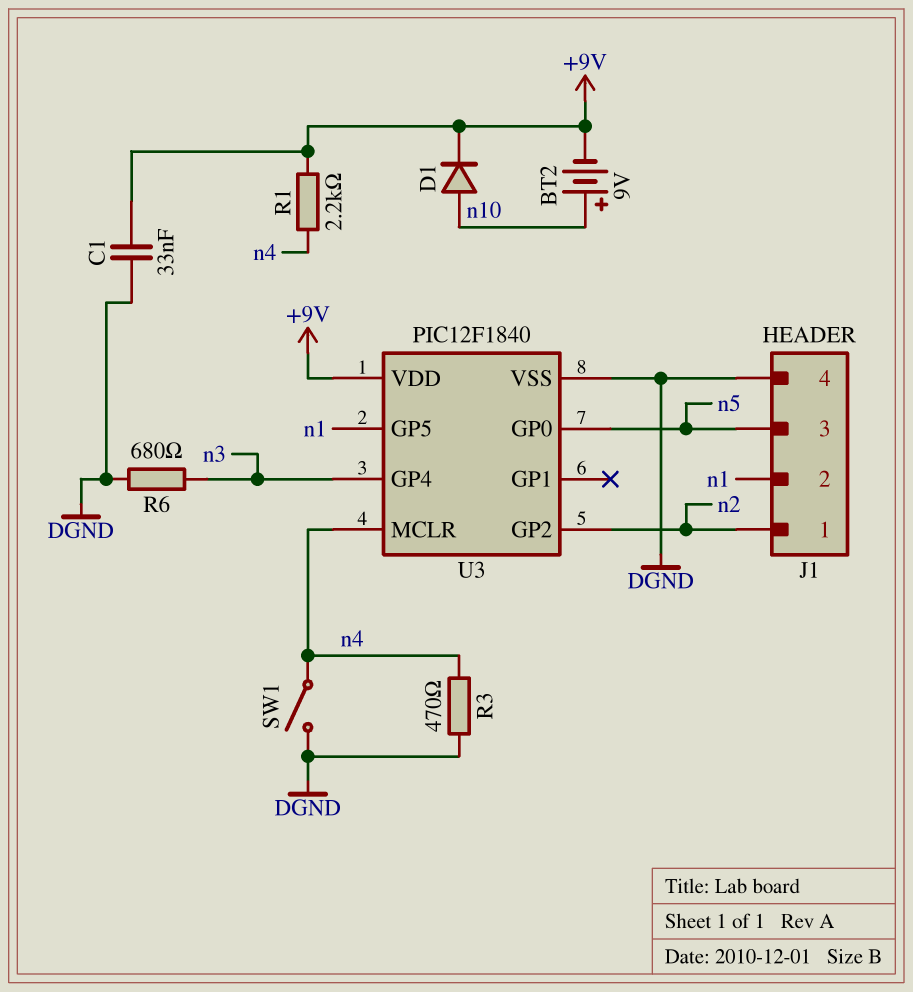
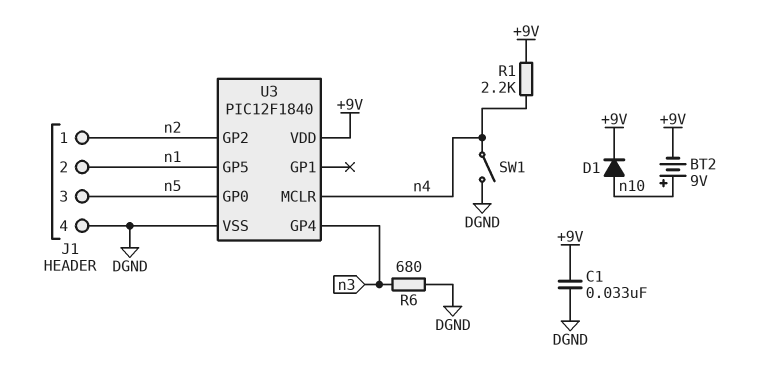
R3: 470 (DGND, n4) -> none

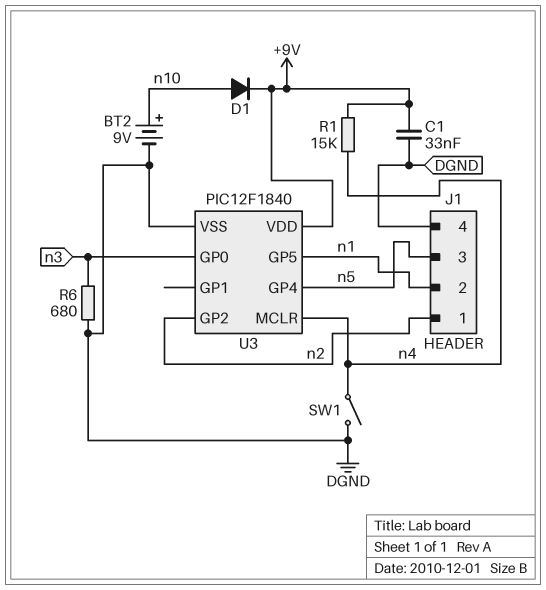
BT2: 9V (plus n10, minus +9V) -> 9V (plus n10, minus DGND)
R1: 2.2k (+9V, n4) -> 15k (+9V, n4)
U3 pin GP0: n5 -> n3
U3 pin GP4: n3 -> n5

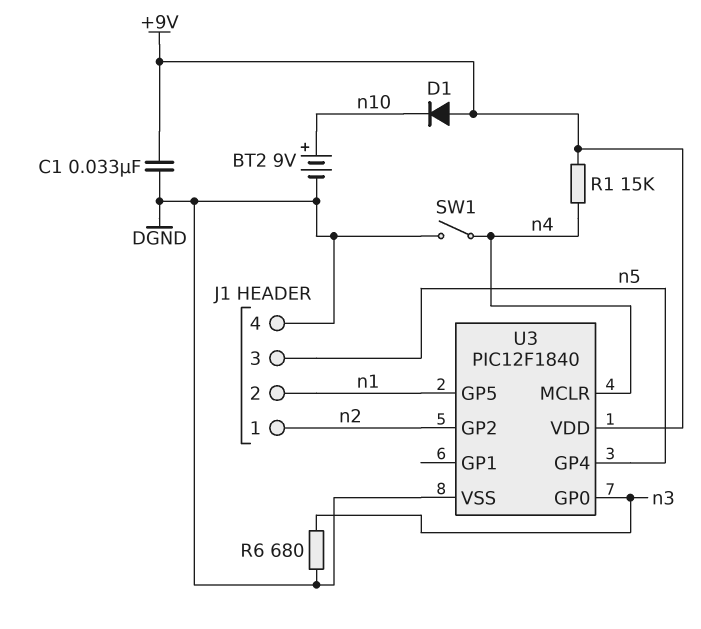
D1: diode (A n10, K +9V) -> diode (A +9V, K n10)

